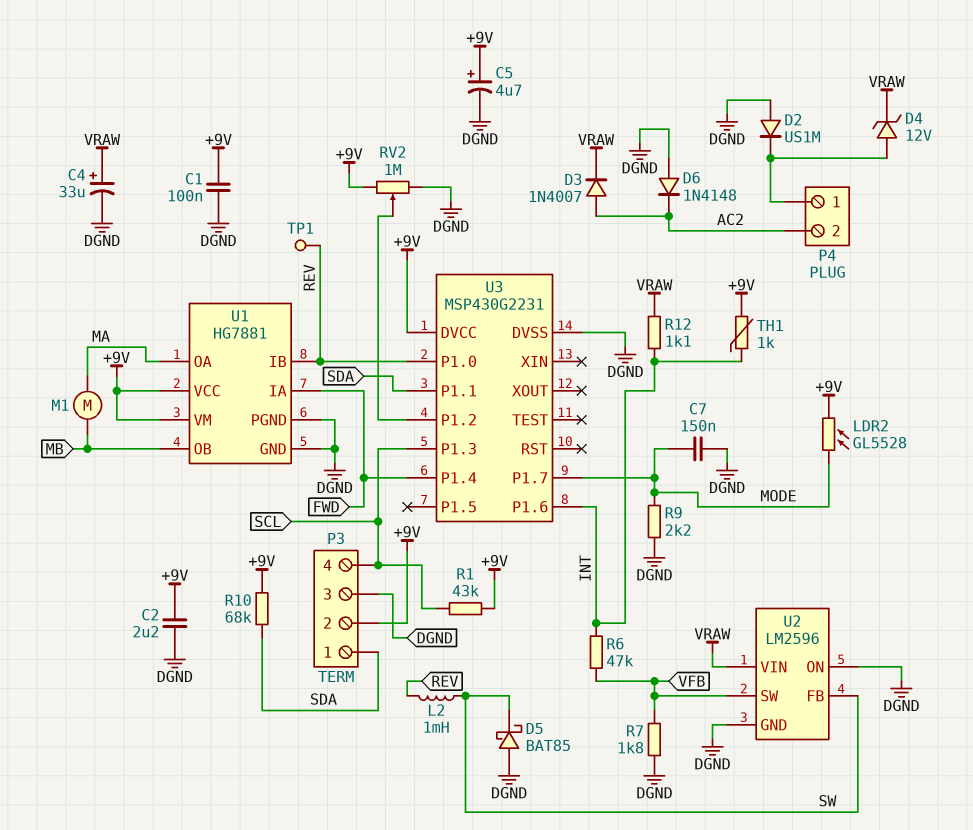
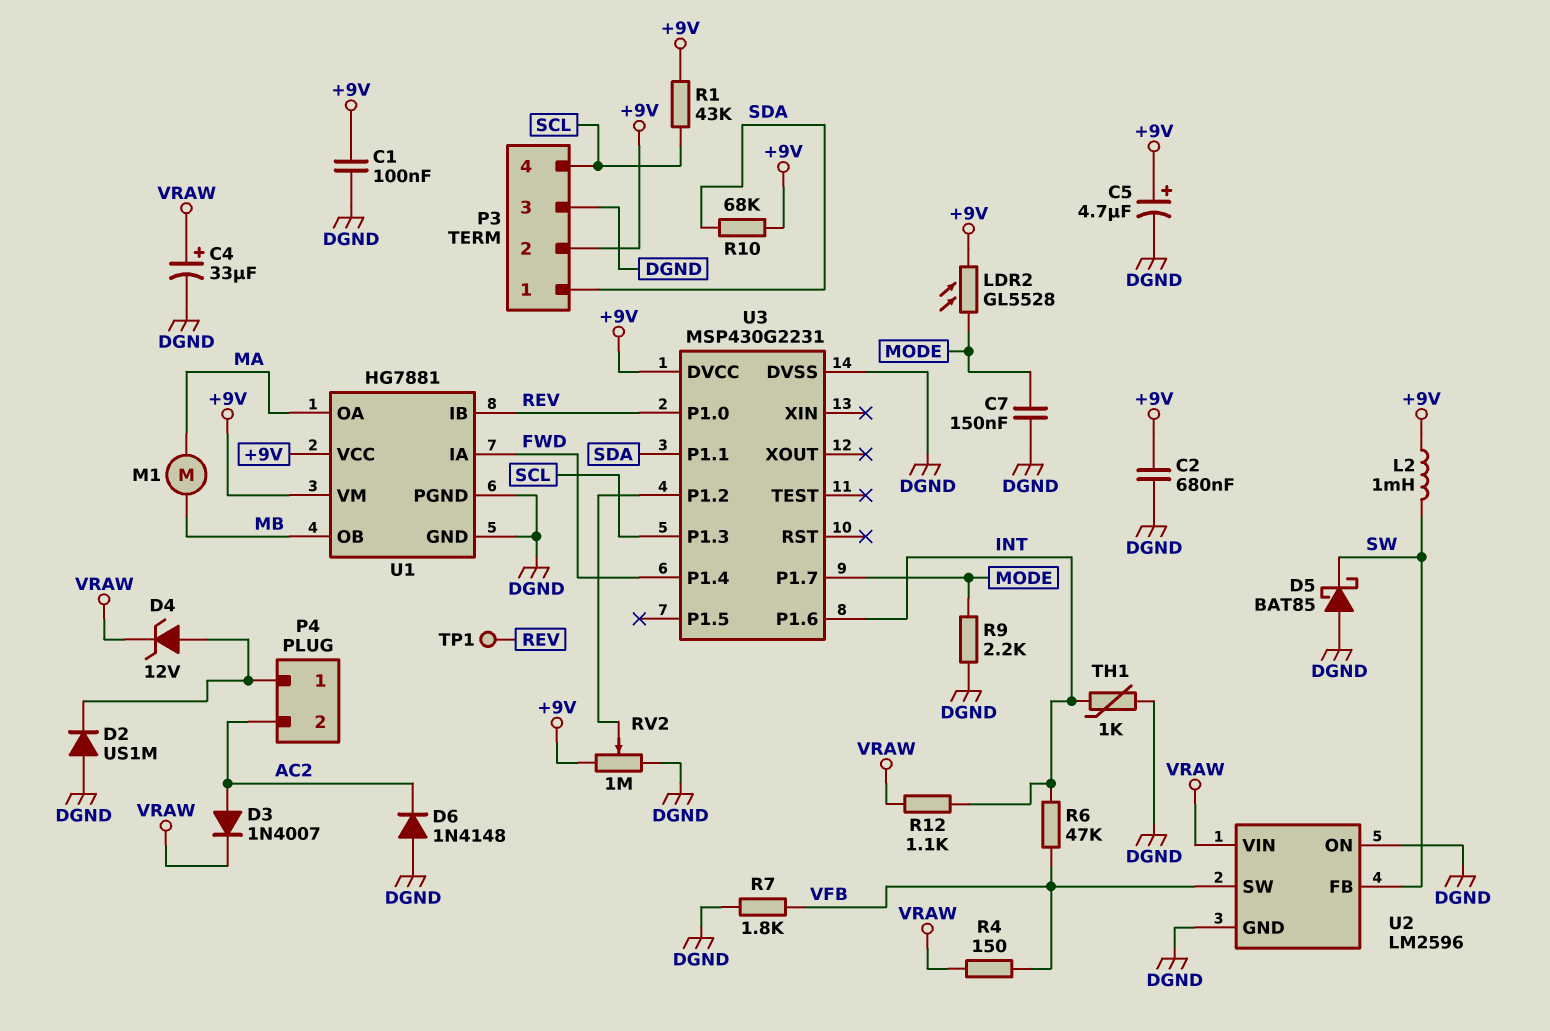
C2: 2.2uF (+9V, DGND) -> 680nF (+9V, DGND)
L2: 1mH (REV, SW) -> 1mH (+9V, SW)
R4: none -> 150 (VFB, VRAW)
TH1: 1k (+9V, INT) -> 1k (DGND, INT)

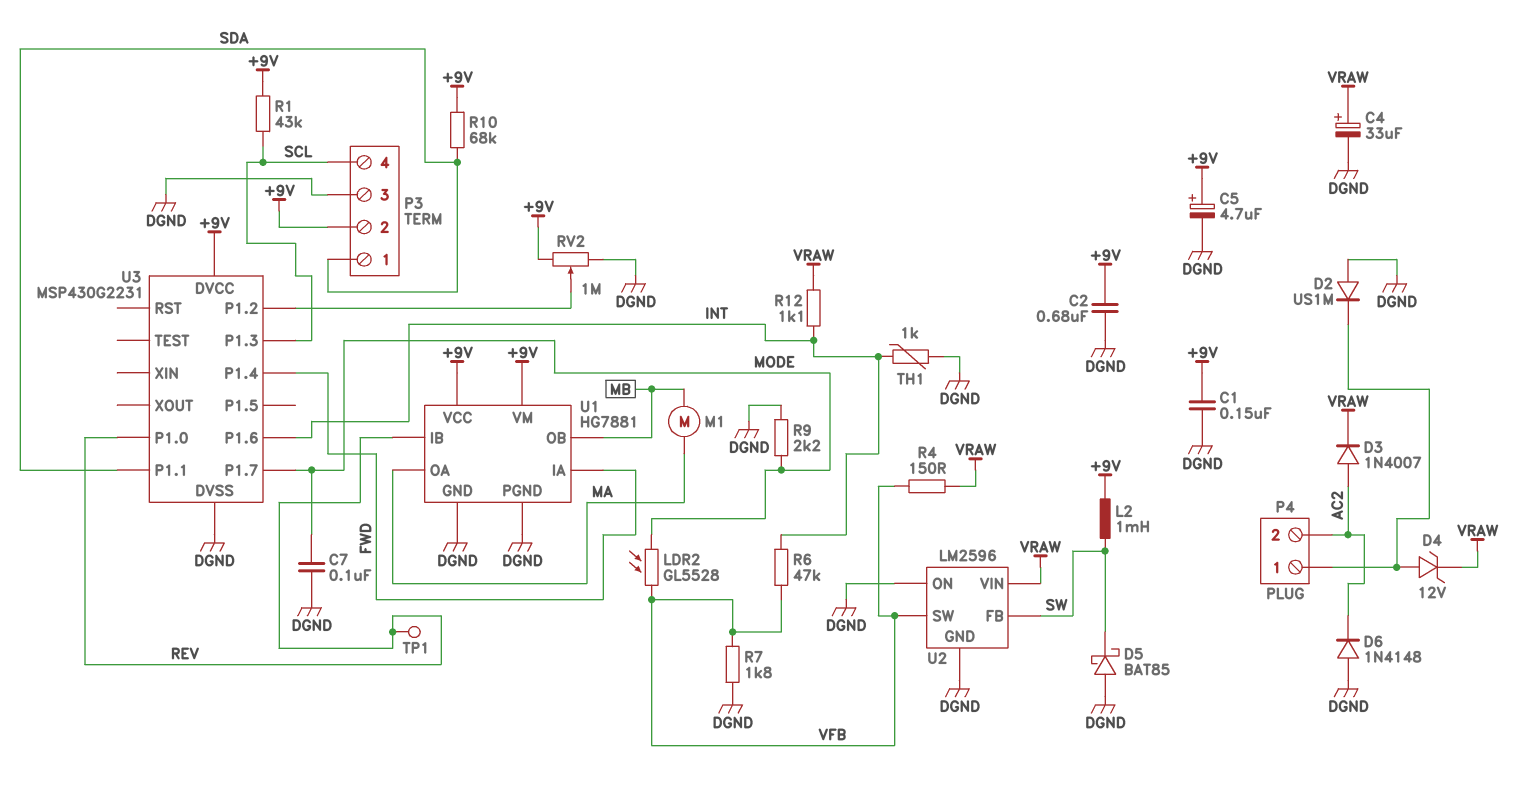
C1: 100nF (+9V, DGND) -> 150nF (+9V, DGND)
C7: 150nF (DGND, MODE) -> 100nF (DGND, MODE)
LDR2: GL5528 (+9V, MODE) -> GL5528 (MODE, VFB)

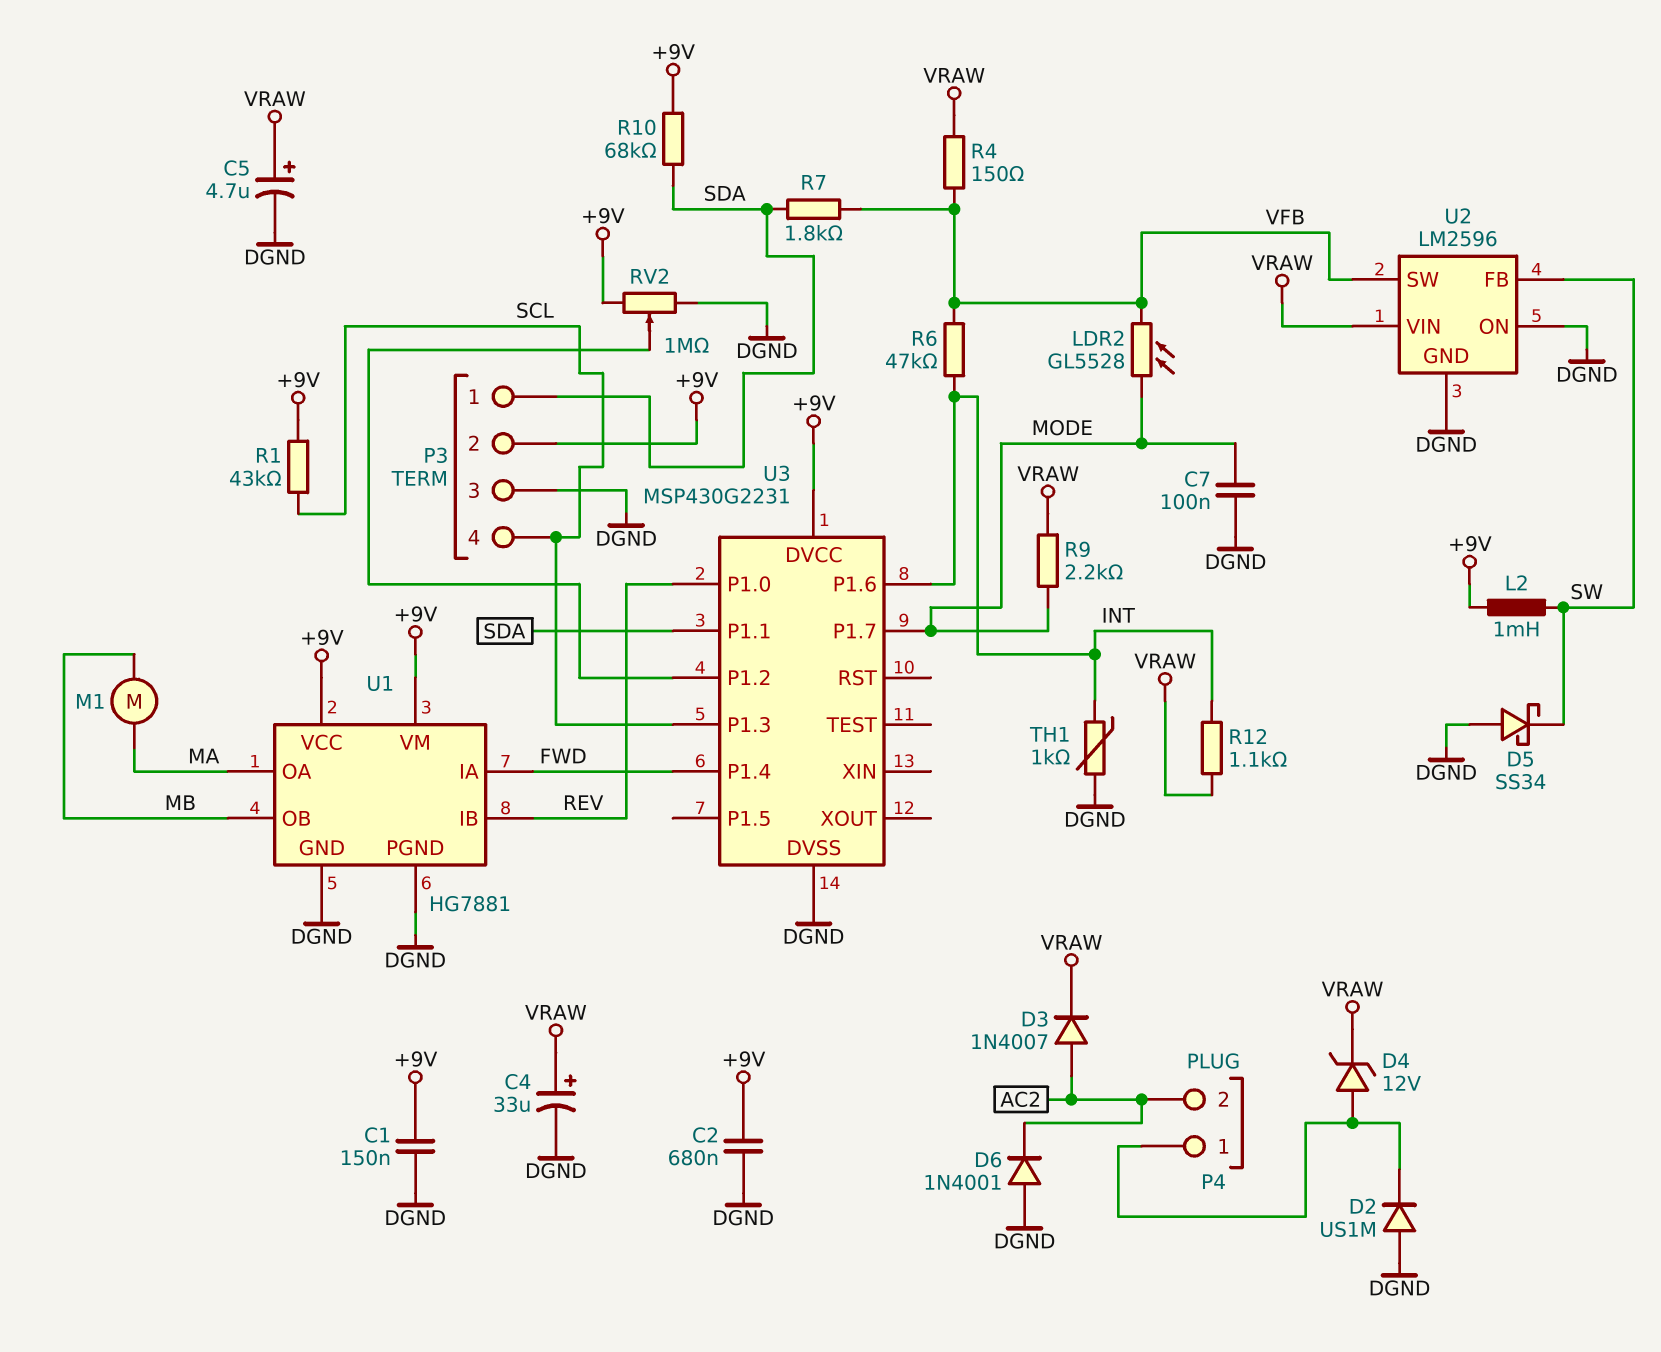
C5: 4.7uF (plus +9V, minus DGND) -> 4.7uF (plus VRAW, minus DGND)
D5: schottky BAT85 (A DGND, K SW) -> schottky SS34 (A DGND, K SW)
D6: diode 1N4148 (A DGND, K AC2) -> diode 1N4001 (A DGND, K AC2)
R7: 1.8k (DGND, VFB) -> 1.8k (SDA, VFB)
R9: 2.2k (DGND, MODE) -> 2.2k (MODE, VRAW)
TP1: test point (REV) -> none

